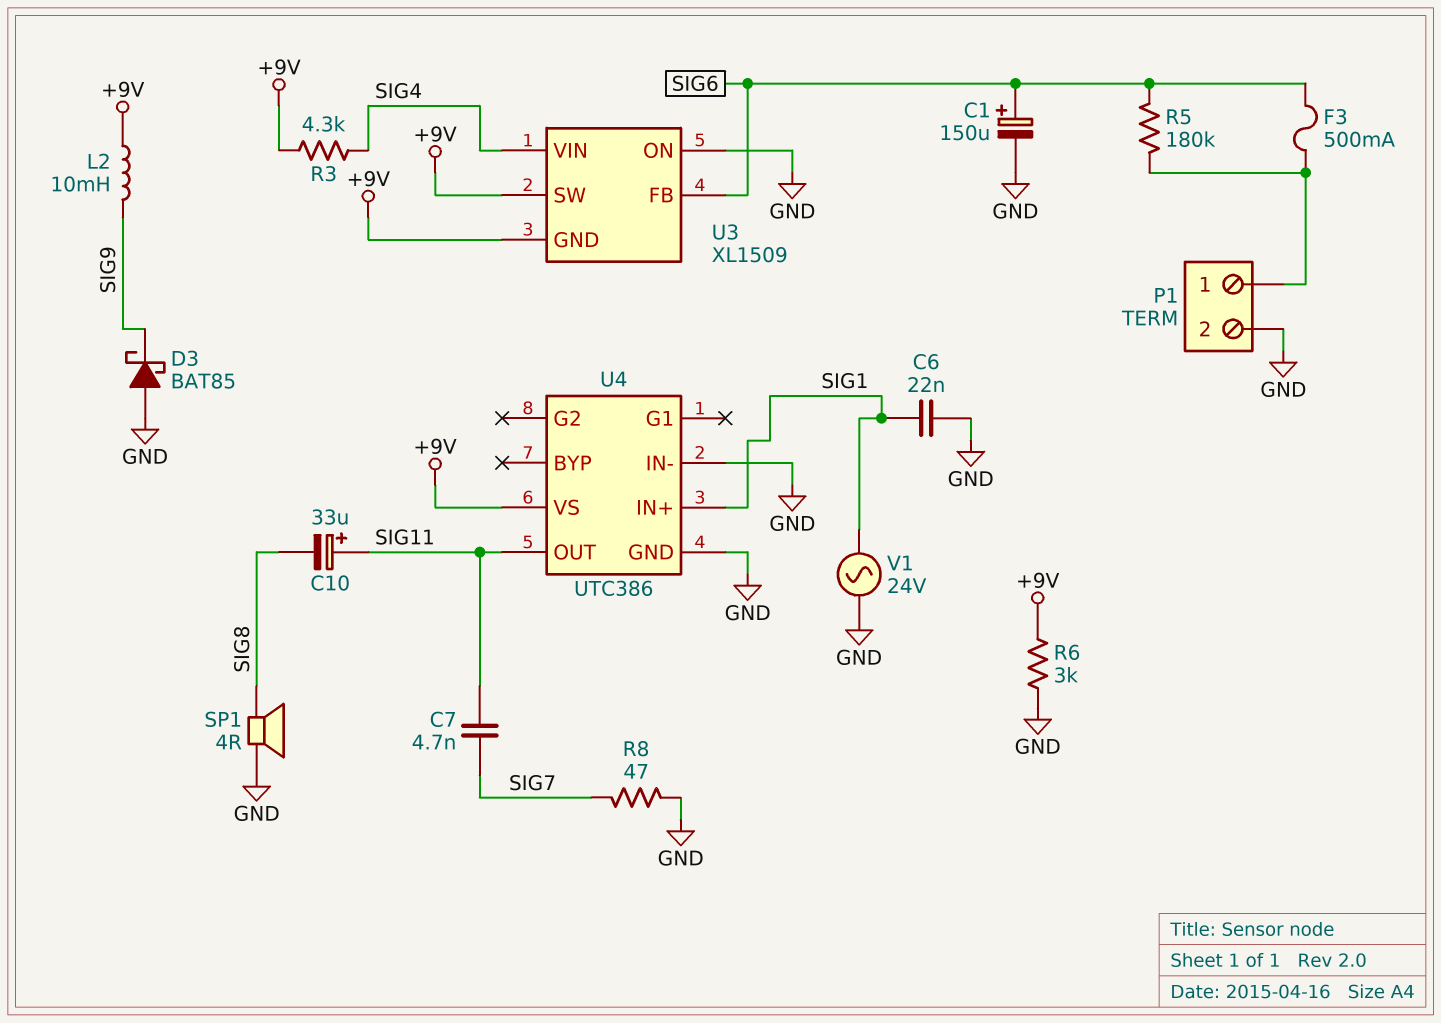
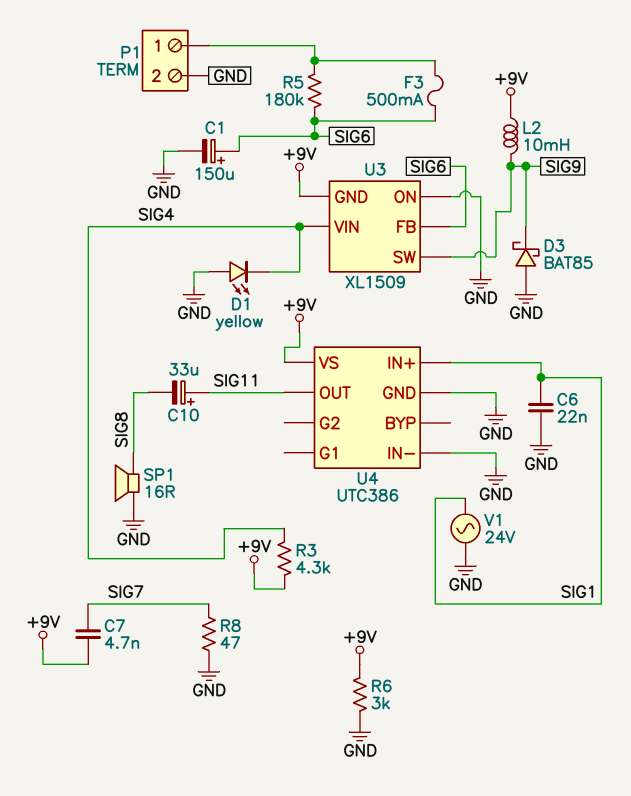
C7: 4.7nF (SIG7, SIG11) -> 4.7nF (+9V, SIG7)
D1: none -> LED yellow (A GND, K SIG4)
SP1: speaker 4R (GND, SIG8) -> speaker 16R (GND, SIG8)
U3 pin SW: +9V -> SIG9

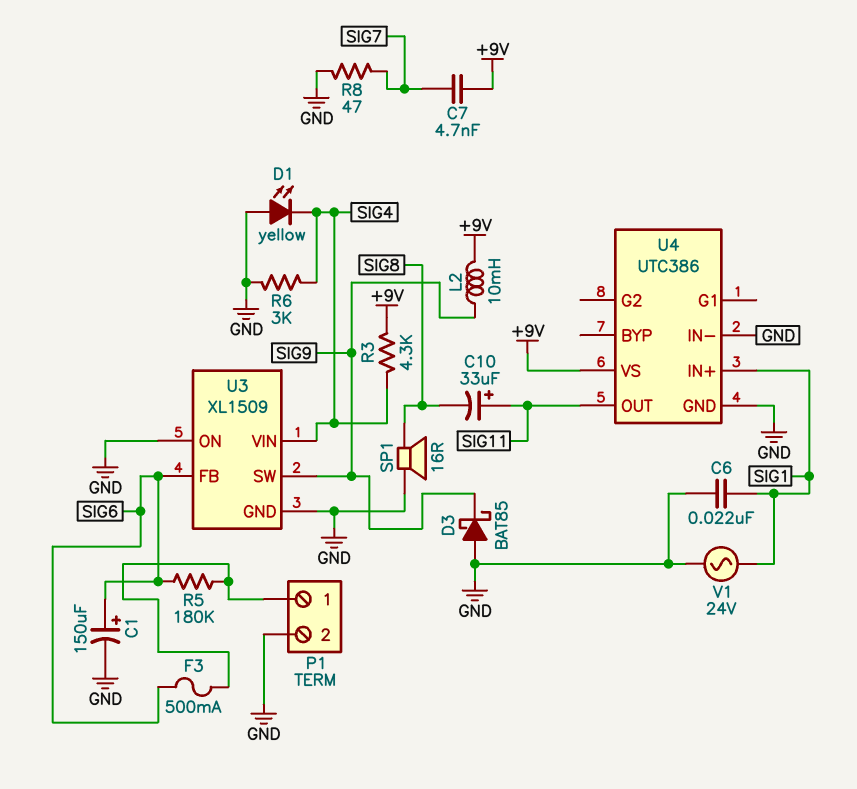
R6: 3k (+9V, GND) -> 3k (GND, SIG4)
U3 pin GND: +9V -> GND

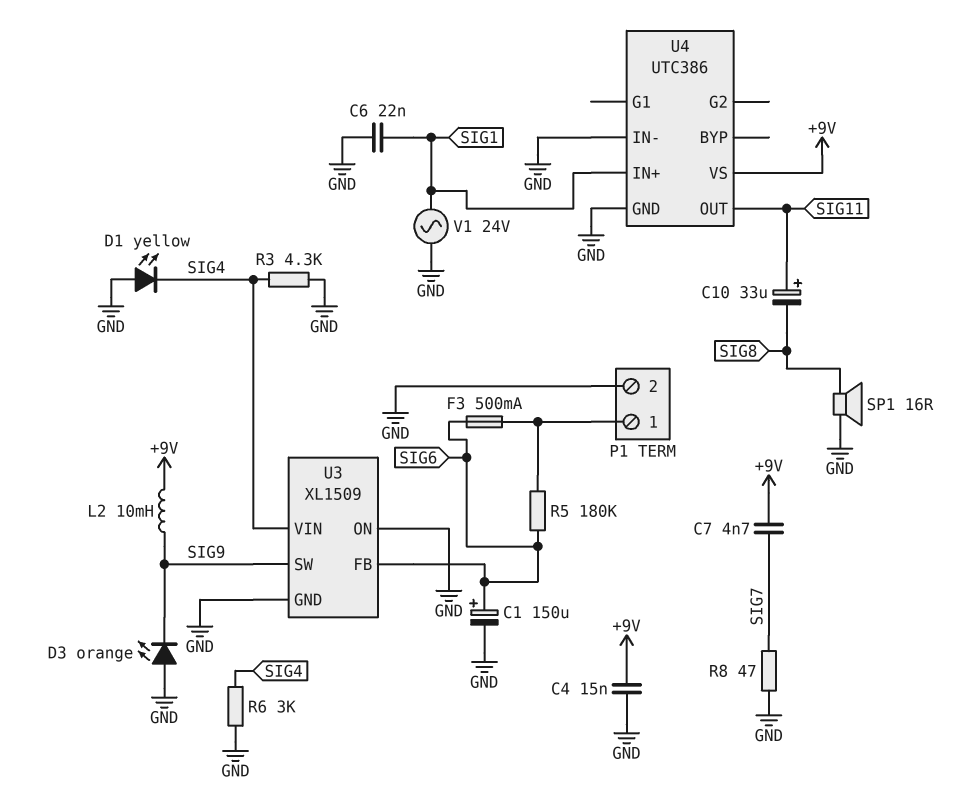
C4: none -> 15nF (+9V, GND)
D3: schottky BAT85 (A GND, K SIG9) -> LED orange (A GND, K SIG9)
R3: 4.3k (+9V, SIG4) -> 4.3k (GND, SIG4)

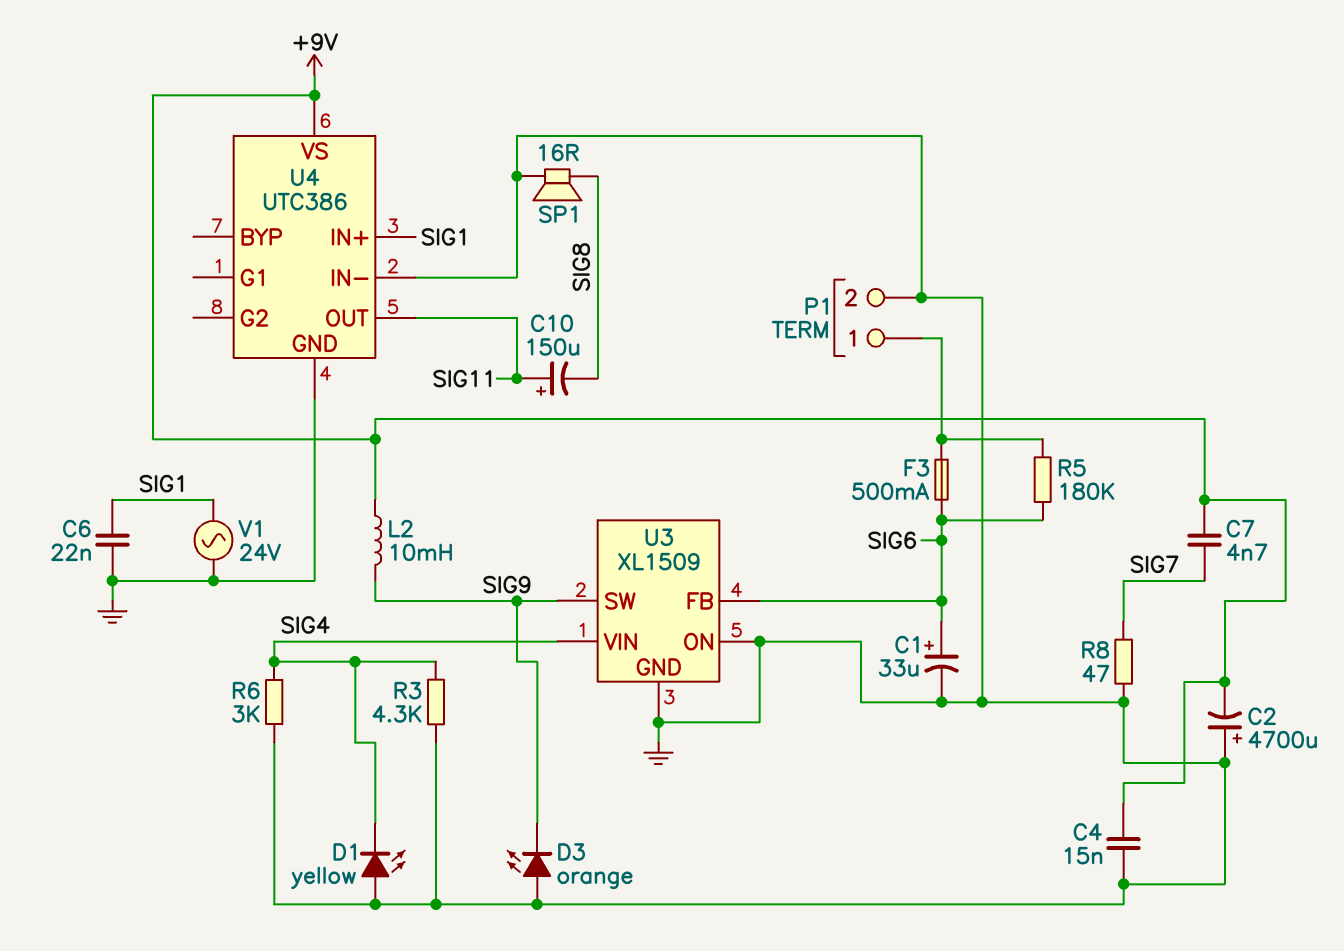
C1: 150uF (plus SIG6, minus GND) -> 33uF (plus SIG6, minus GND)
C2: none -> 4700uF (plus GND, minus +9V)
C10: 33uF (plus SIG11, minus SIG8) -> 150uF (plus SIG11, minus SIG8)

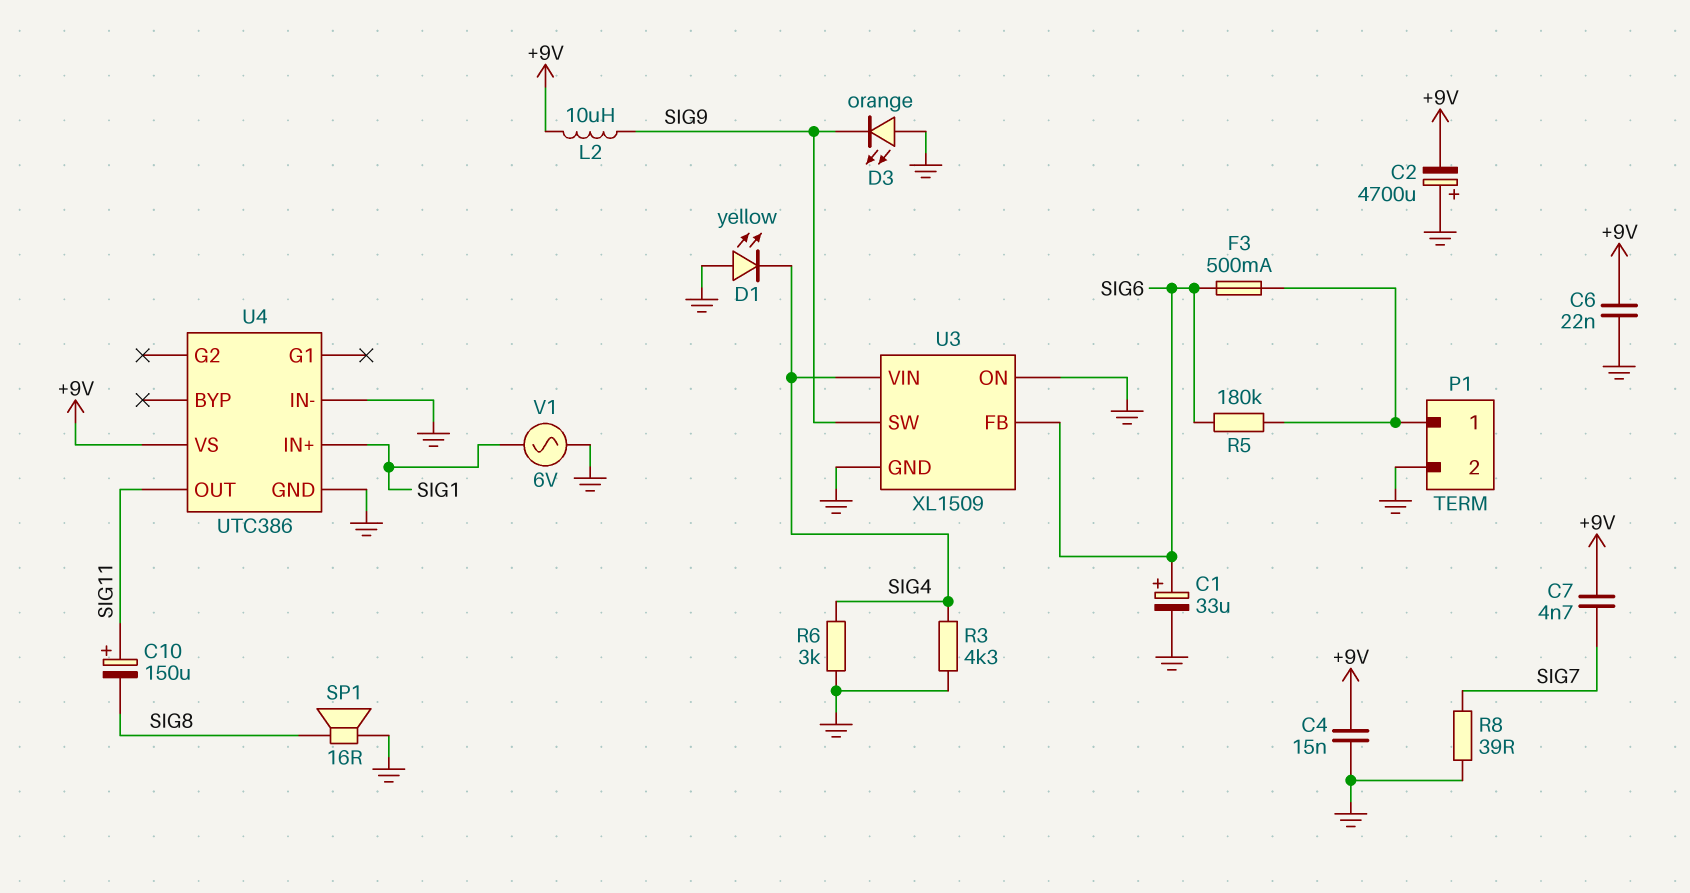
C6: 22nF (GND, SIG1) -> 22nF (+9V, GND)
L2: 10mH (+9V, SIG9) -> 10uH (+9V, SIG9)
R8: 47 (GND, SIG7) -> 39 (GND, SIG7)
V1: AC 24V (GND, SIG1) -> AC 6V (GND, SIG1)

